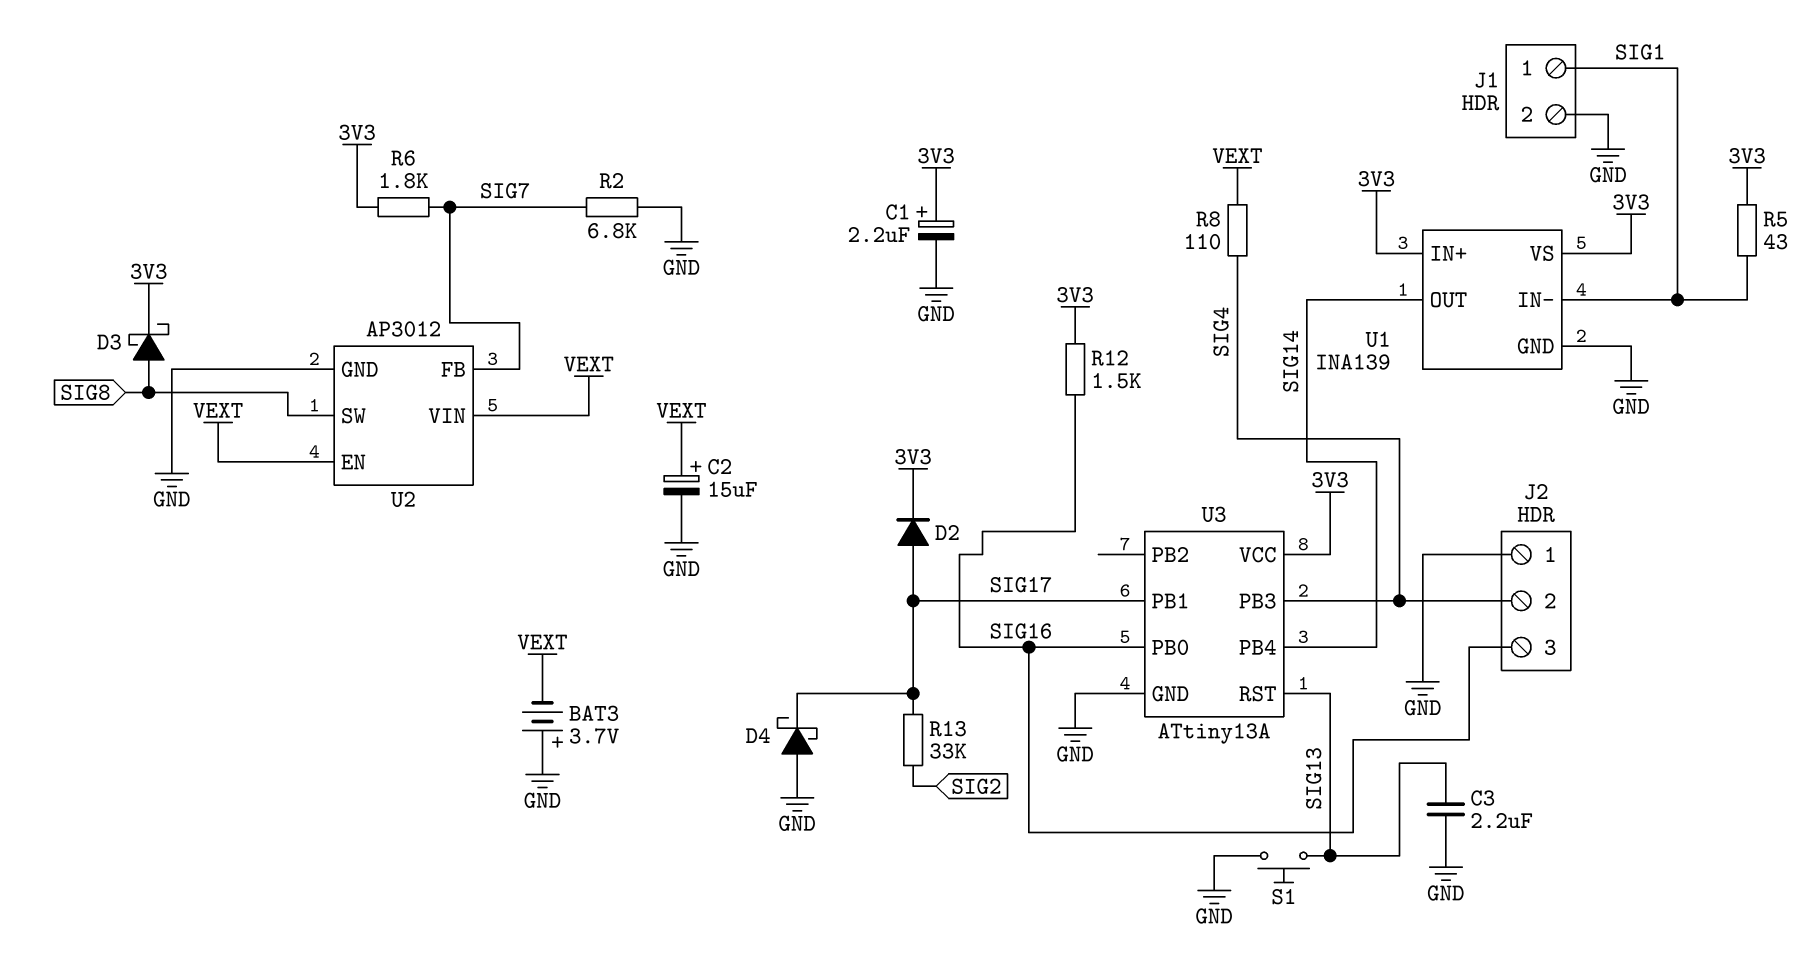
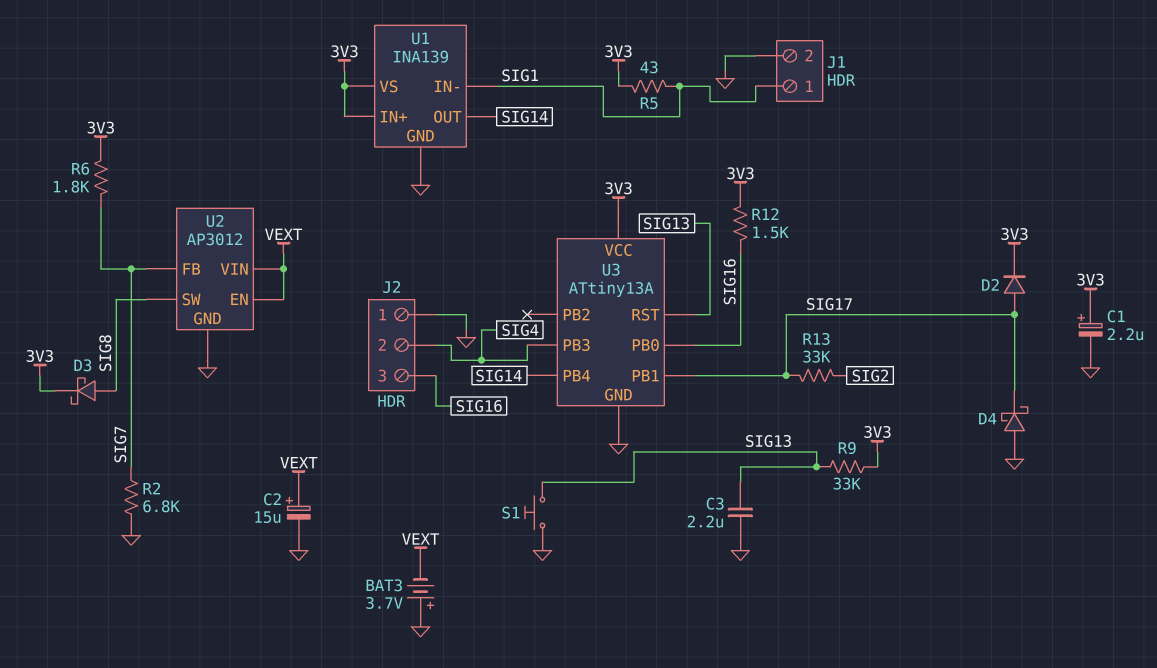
R8: 110 (SIG4, VEXT) -> none
R9: none -> 33k (3V3, SIG13)

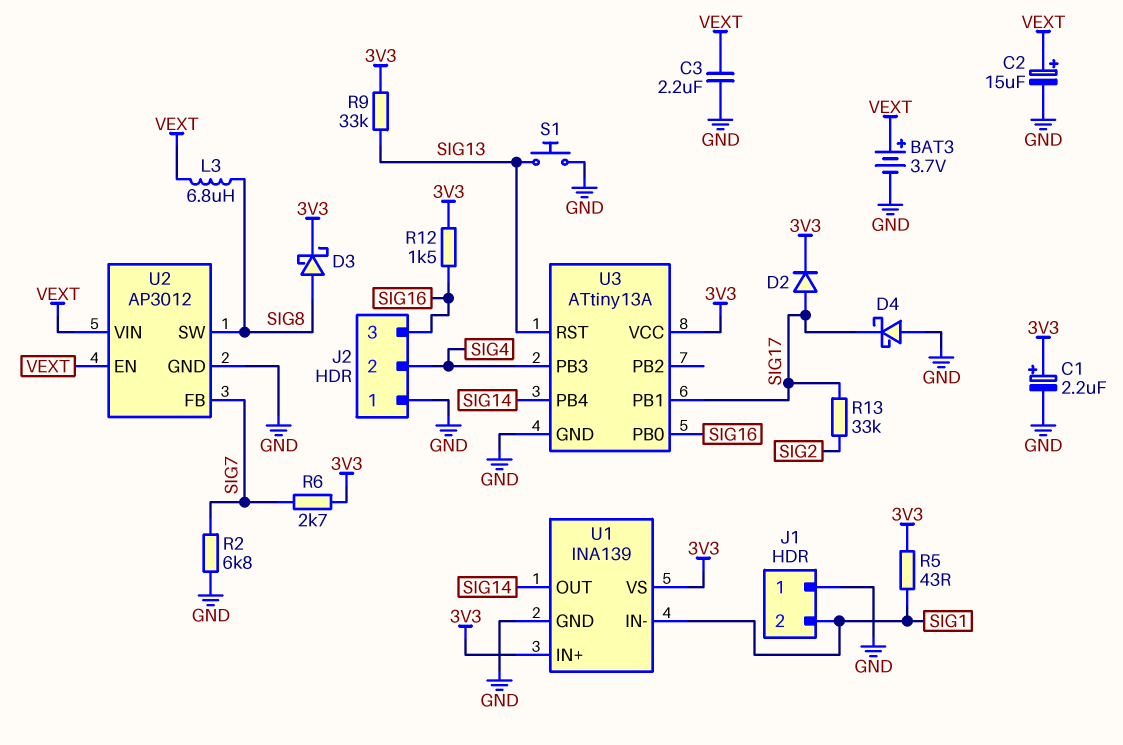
BAT3: 3.7V (plus GND, minus VEXT) -> 3.7V (plus VEXT, minus GND)
C3: 2.2uF (GND, SIG13) -> 2.2uF (GND, VEXT)
J1 pin 1: SIG1 -> GND
J1 pin 2: GND -> SIG1
L3: none -> 6.8uH (SIG8, VEXT)
R6: 1.8k (3V3, SIG7) -> 2.7k (3V3, SIG7)

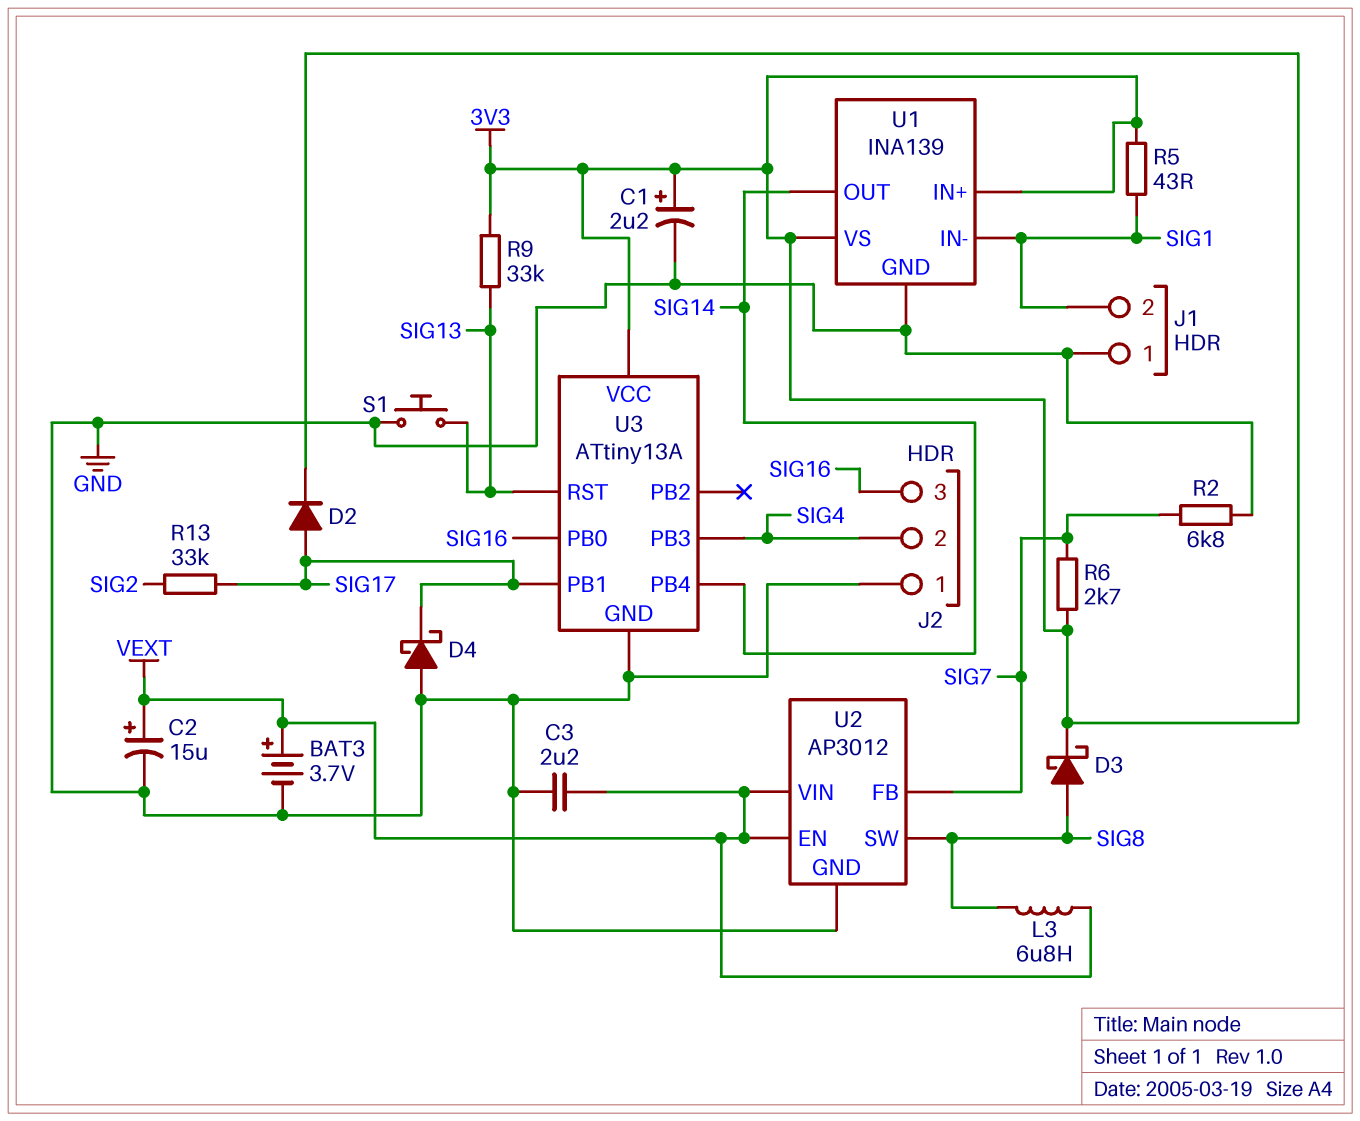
R12: 1.5k (3V3, SIG16) -> none

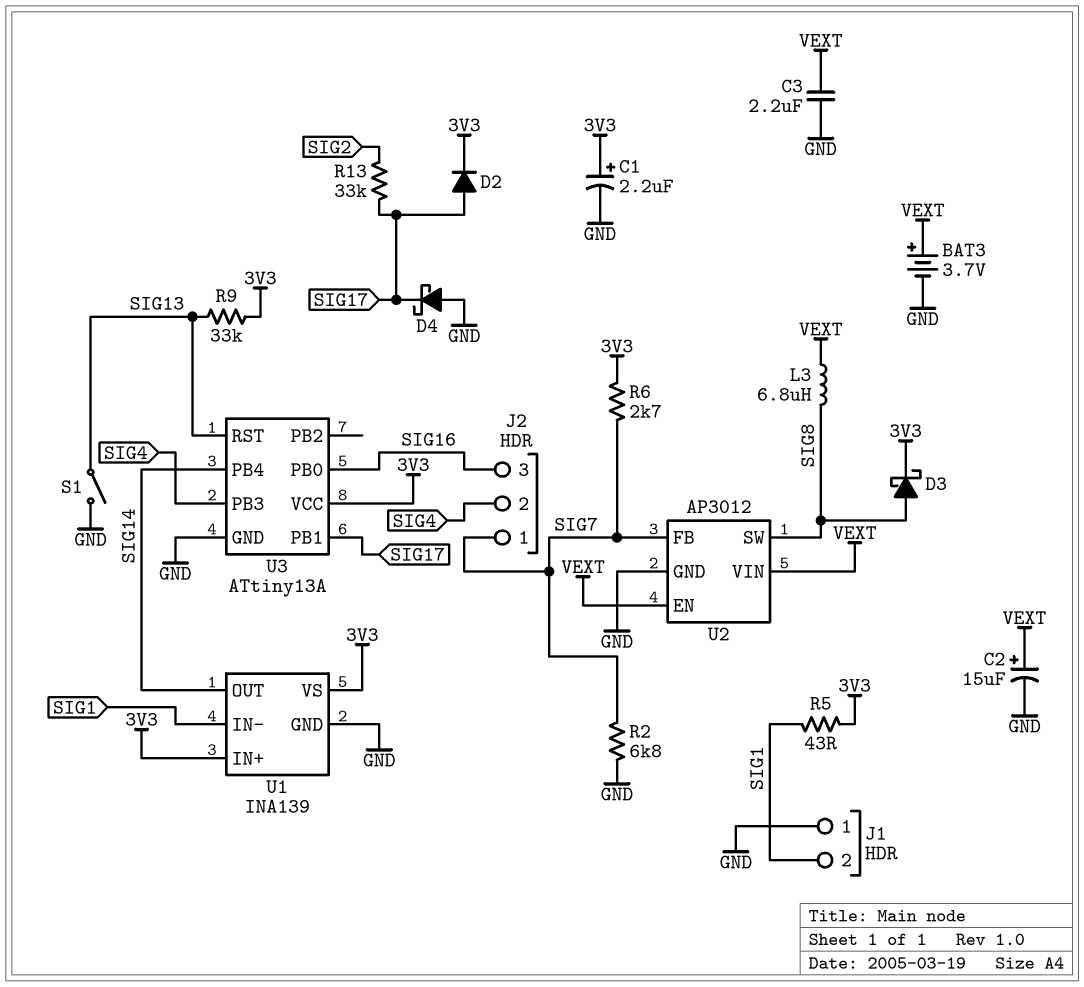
J2 pin 1: GND -> SIG7
S1: button (GND, SIG13) -> switch (GND, SIG13)

